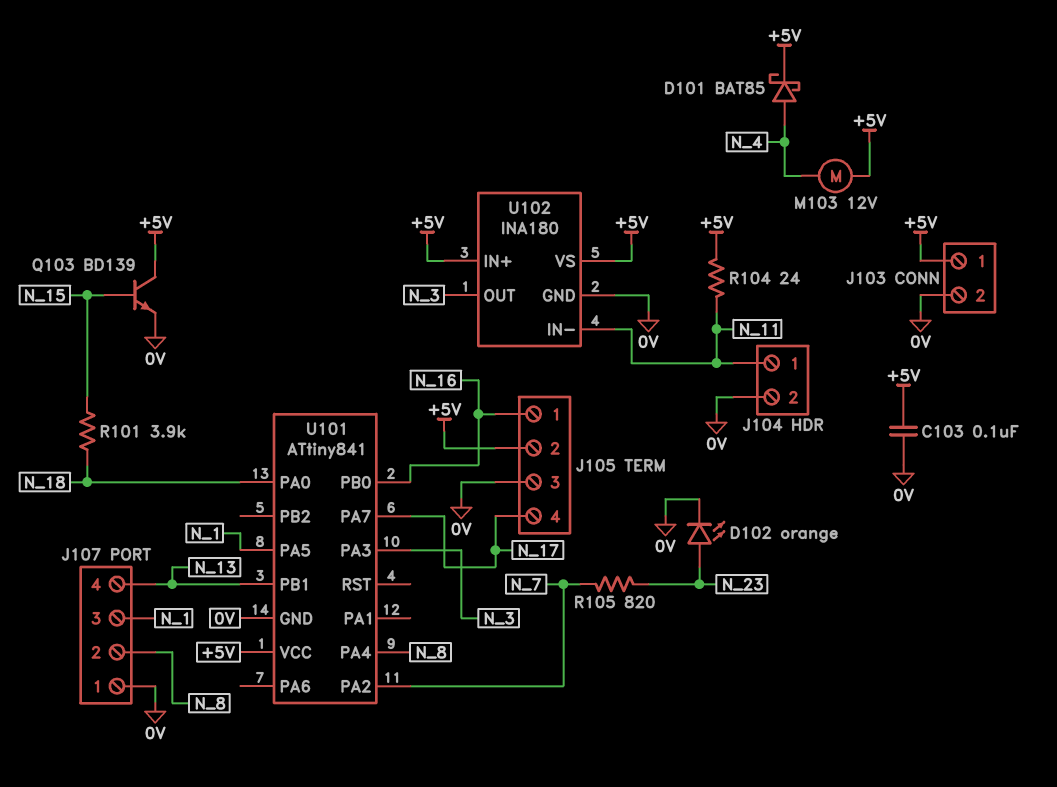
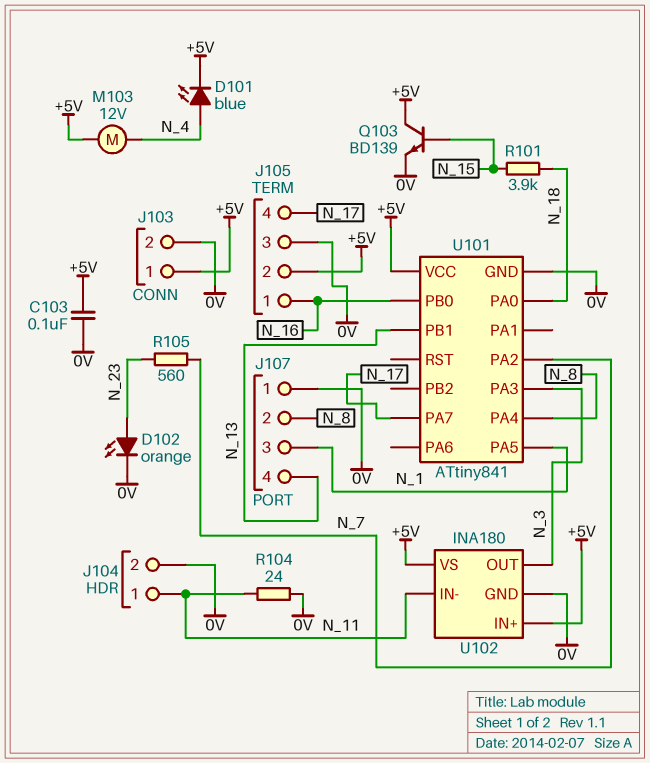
D101: schottky BAT85 (A N_4, K +5V) -> LED blue (A N_4, K +5V)
R104: 24 (+5V, N_11) -> 24 (0V, N_11)
R105: 820 (N_7, N_23) -> 560 (N_7, N_23)

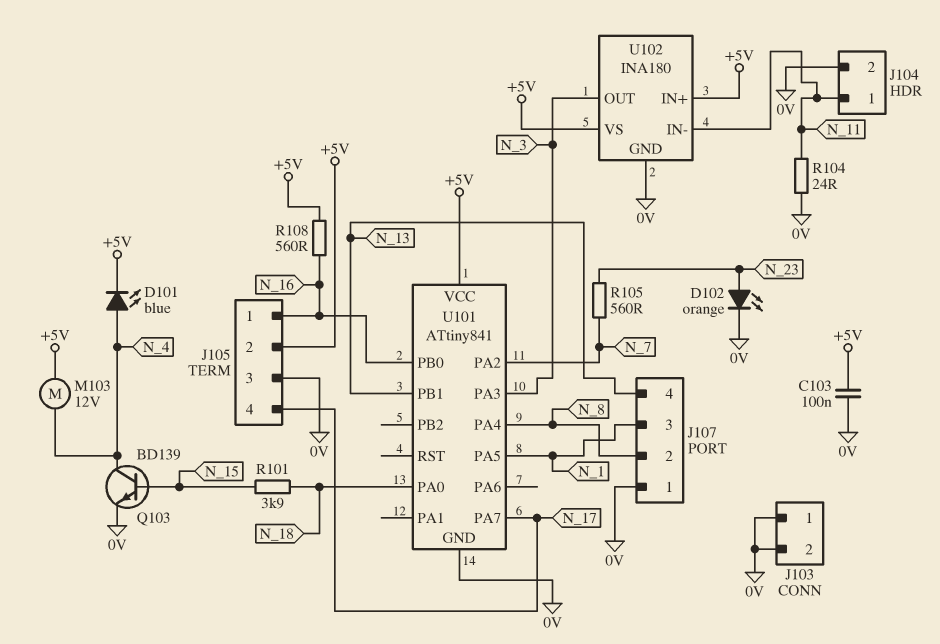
J103 pin 1: +5V -> 0V
Q103: NPN BD139 (B N_15, C +5V, E 0V) -> NPN BD139 (B N_15, C N_4, E 0V)
R108: none -> 560 (+5V, N_16)

